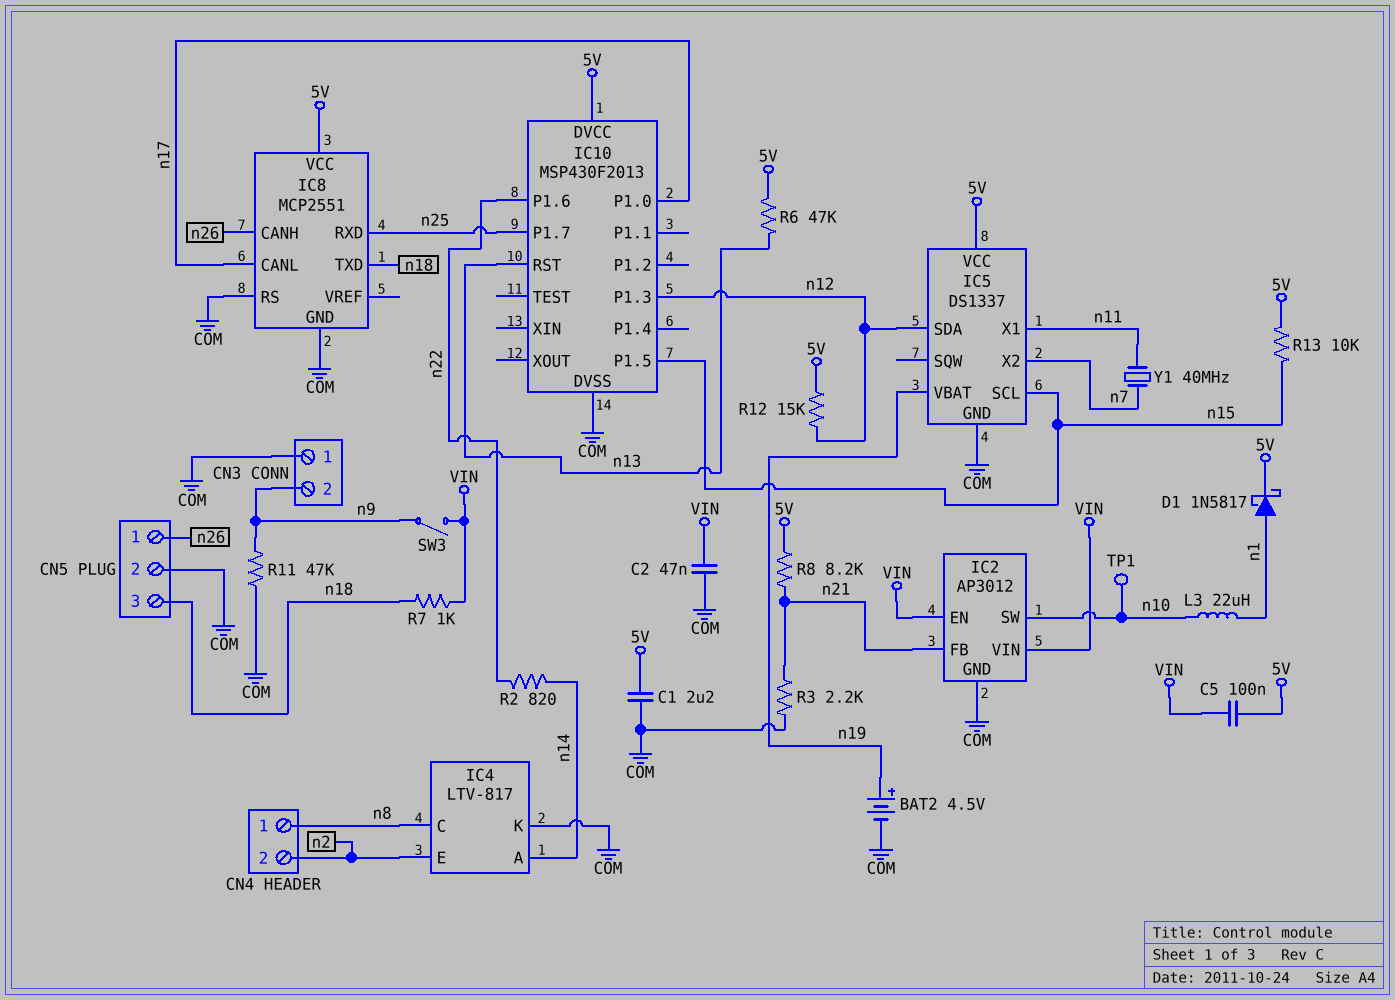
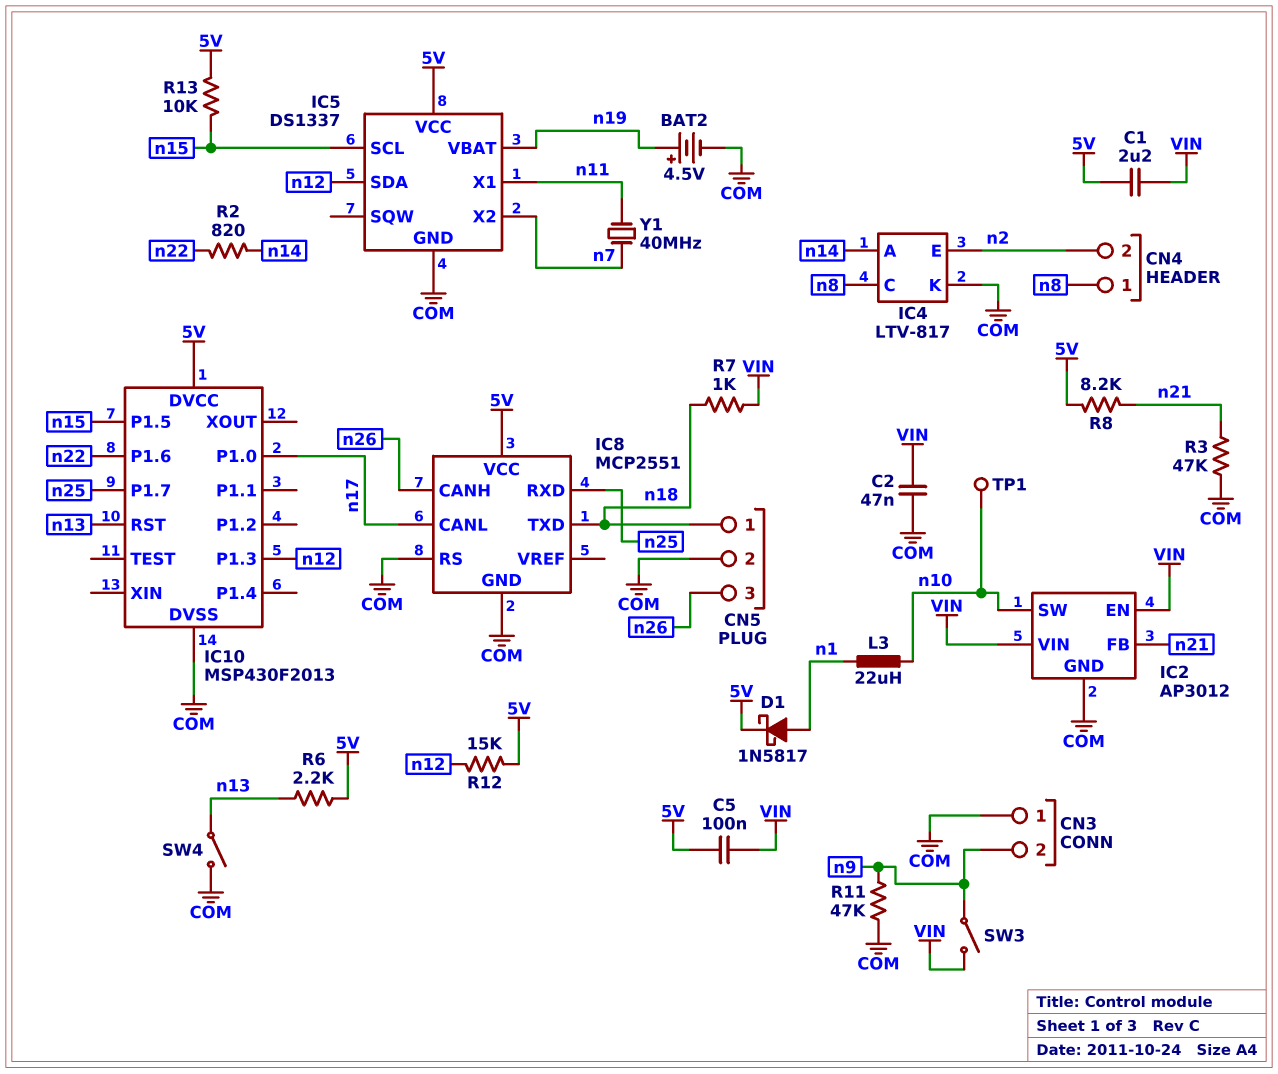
C1: 2.2uF (5V, COM) -> 2.2uF (5V, VIN)
CN5 pin 1: n26 -> n18
CN5 pin 3: n18 -> n26
R3: 2.2k (COM, n21) -> 47k (COM, n21)
R6: 47k (5V, n13) -> 2.2k (5V, n13)
SW4: none -> switch (COM, n13)

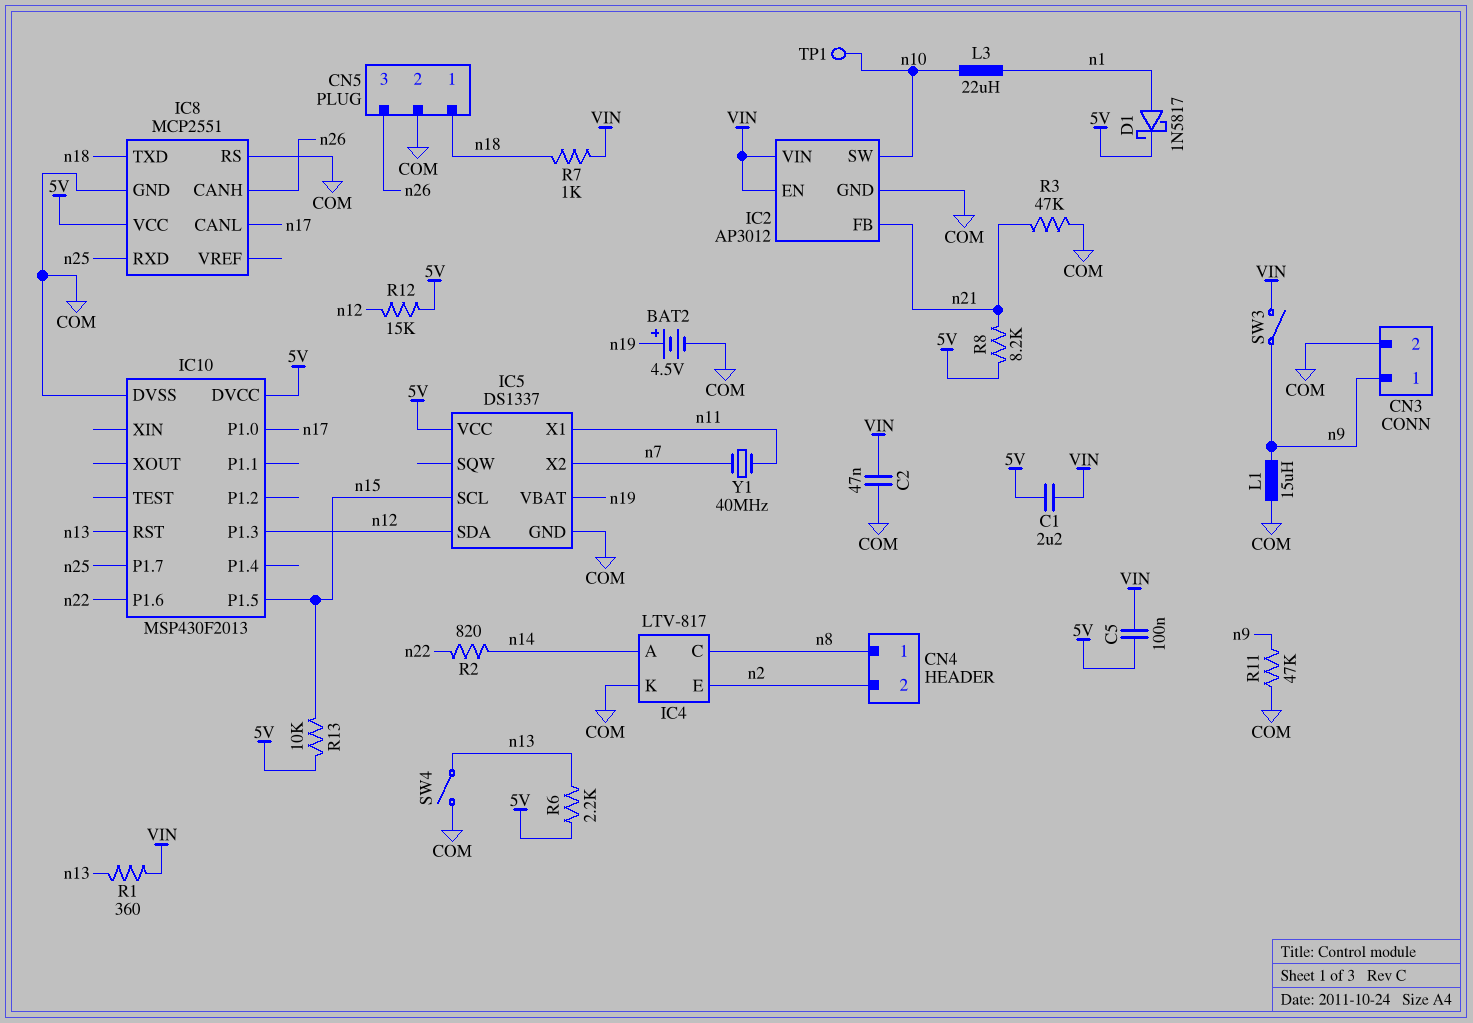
CN3 pin 1: COM -> n9
CN3 pin 2: n9 -> COM
L1: none -> 15uH (COM, n9)
R1: none -> 360 (VIN, n13)

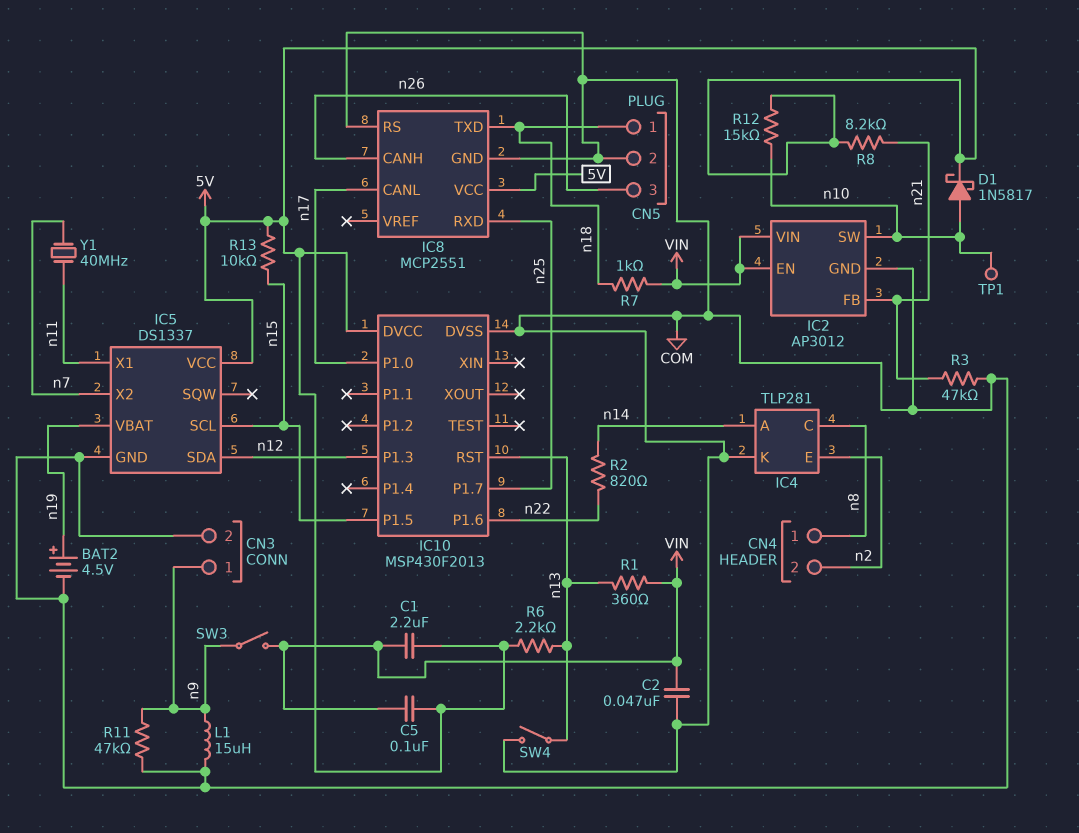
D1: schottky 1N5817 (A n1, K 5V) -> schottky 1N5817 (A n10, K 5V)
IC4: LTV-817 -> TLP281
L3: 22uH (n1, n10) -> none
R12: 15k (5V, n12) -> 15k (5V, n10)

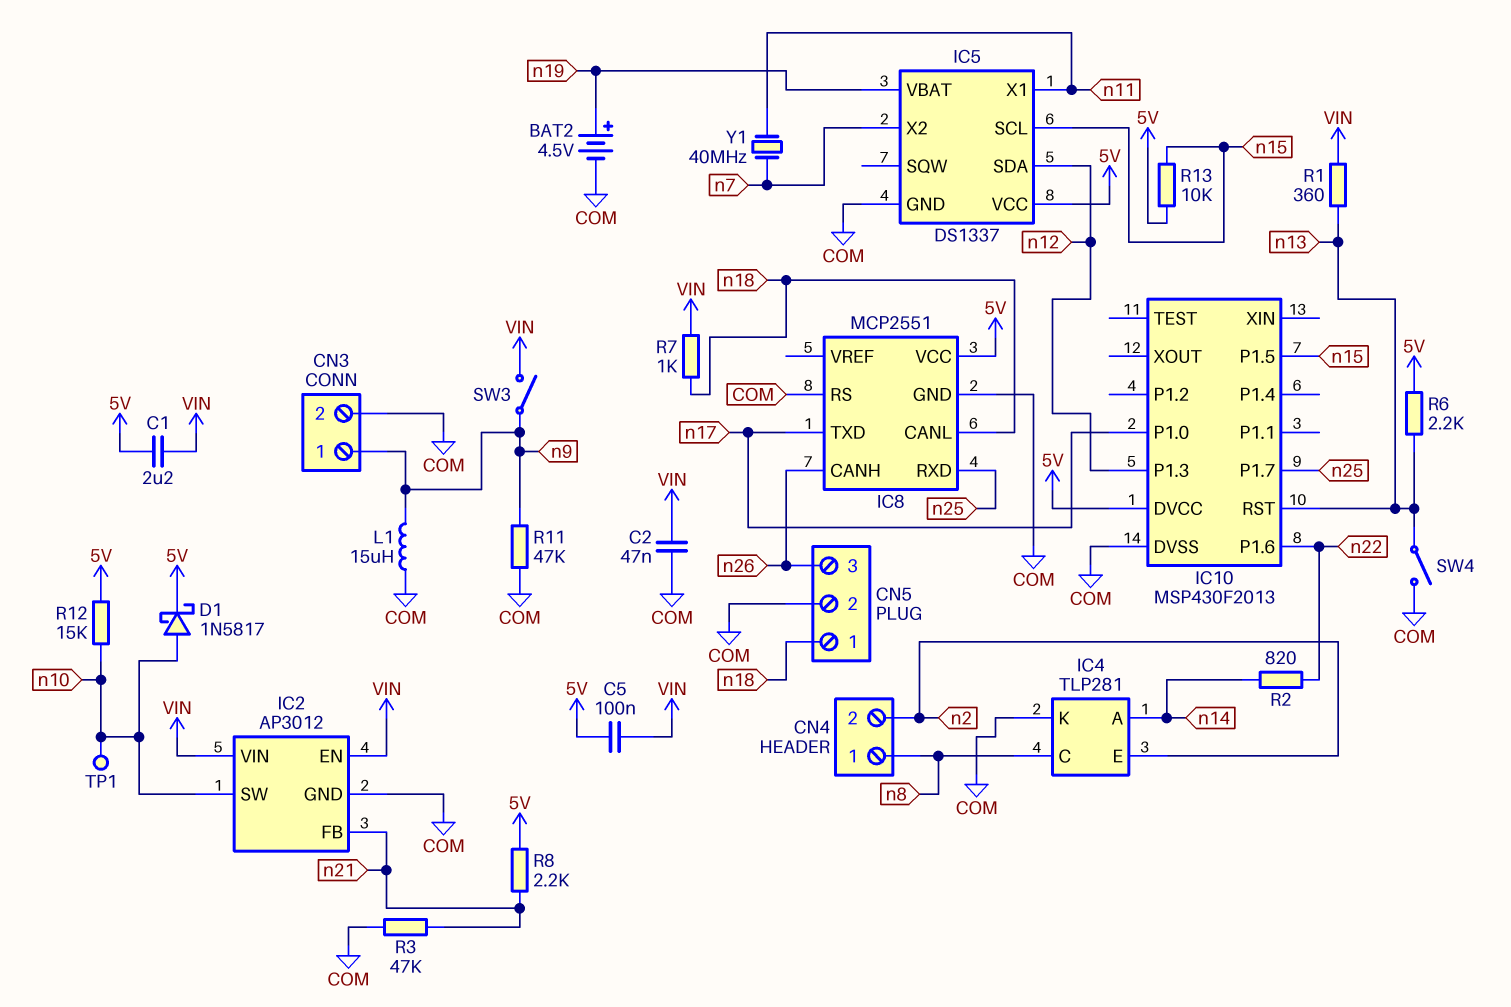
IC8 pin CANL: n17 -> n18
IC8 pin TXD: n18 -> n17
R8: 8.2k (5V, n21) -> 2.2k (5V, n21)

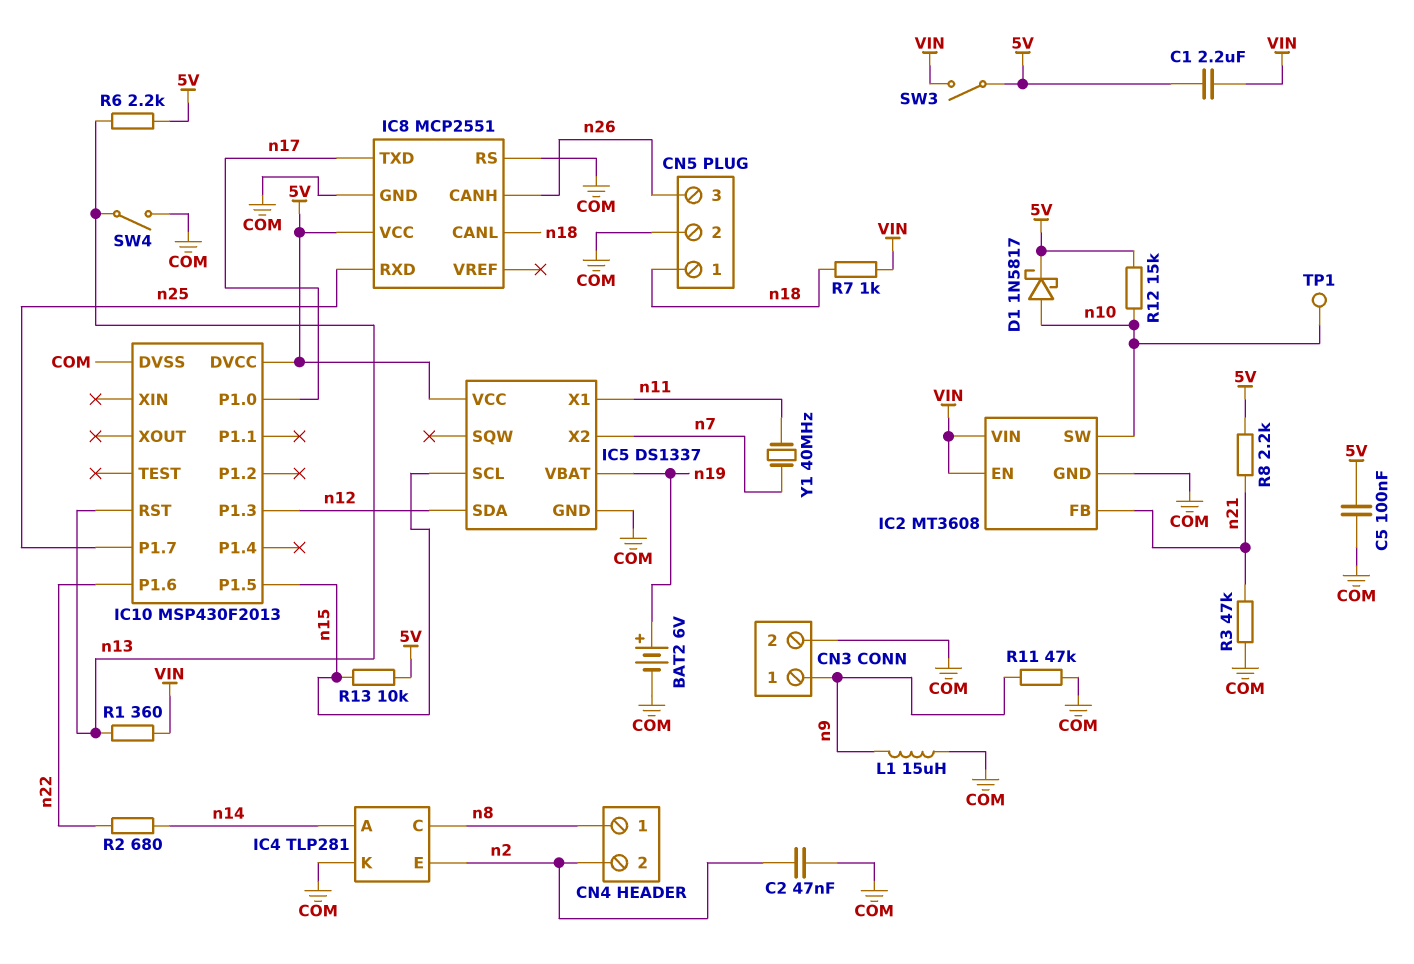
BAT2: 4.5V (plus n19, minus COM) -> 6V (plus n19, minus COM)
C2: 47nF (COM, VIN) -> 47nF (COM, n2)
C5: 100nF (5V, VIN) -> 100nF (5V, COM)
IC2: AP3012 -> MT3608
R2: 820 (n14, n22) -> 680 (n14, n22)
SW3: switch (VIN, n9) -> switch (5V, VIN)

